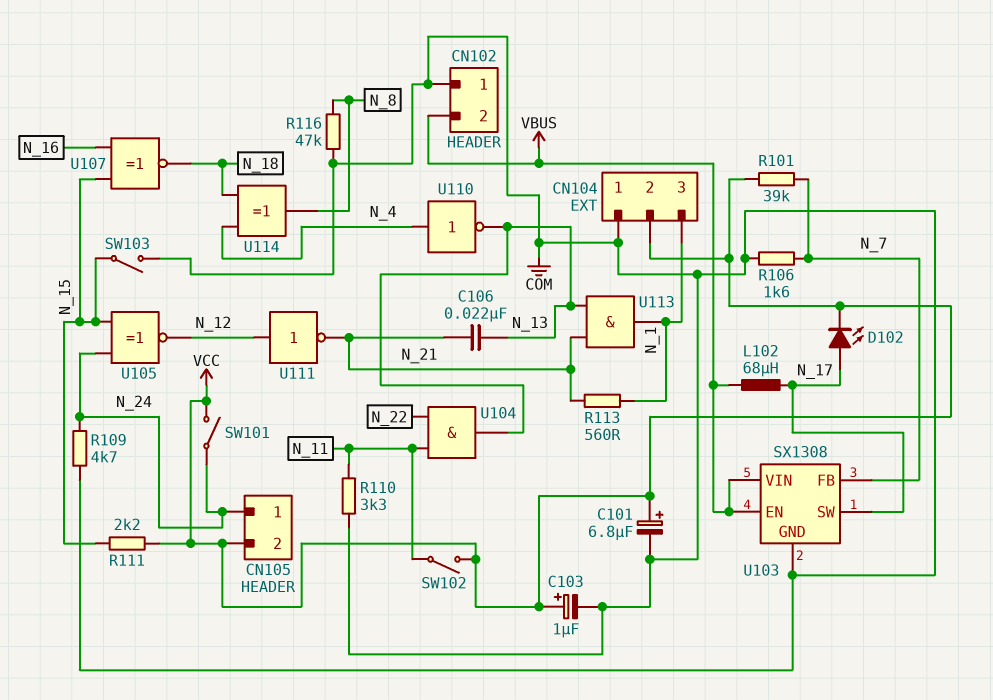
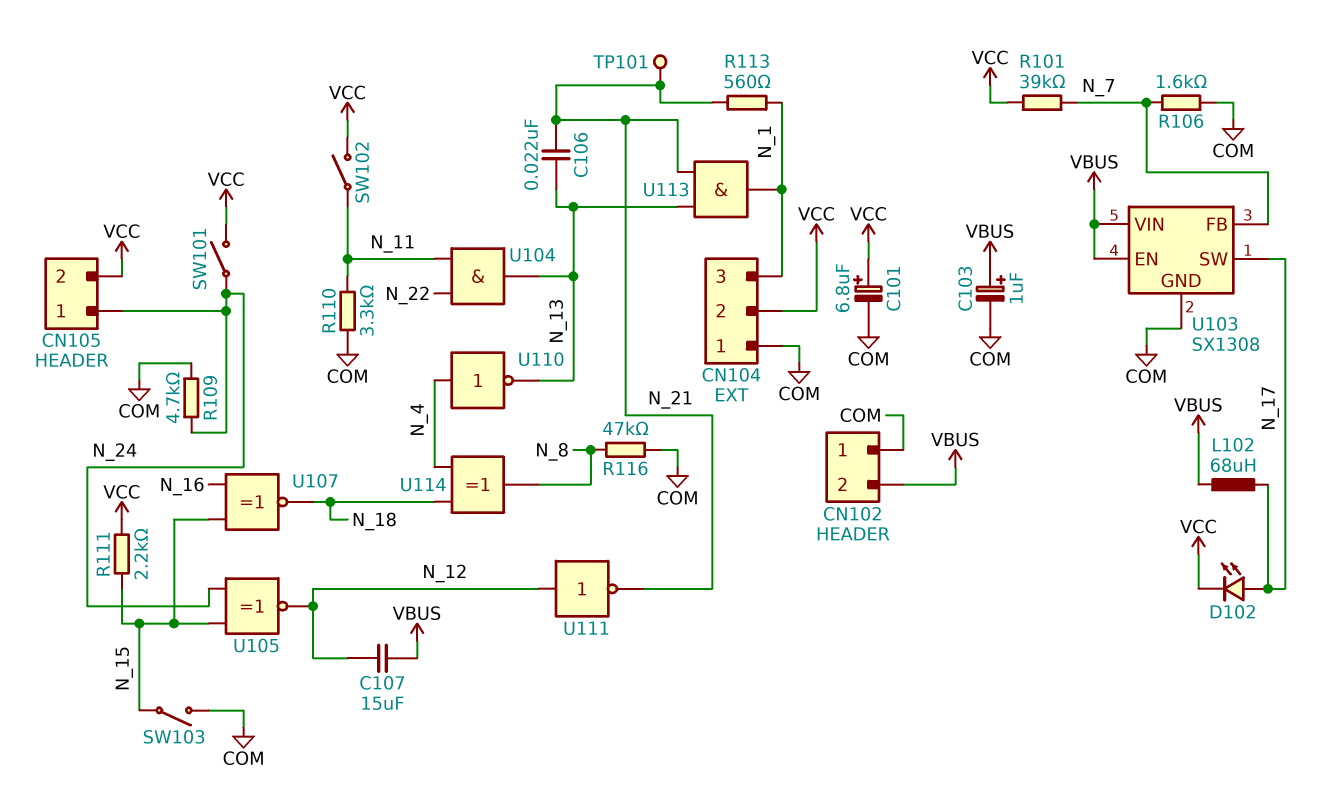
C103: 1uF (plus VCC, minus COM) -> 1uF (plus VBUS, minus COM)
C107: none -> 15uF (N_12, VBUS)
TP101: none -> test point (N_21)

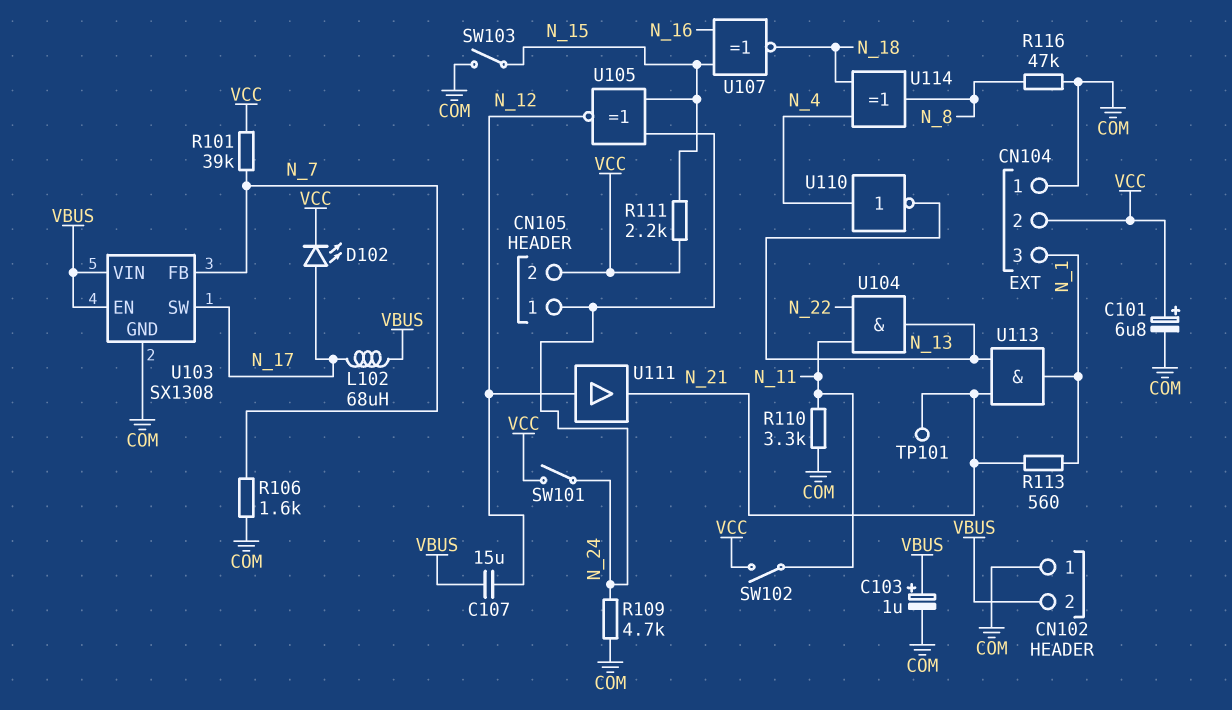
C106: 22nF (N_13, N_21) -> none
U111: NOT (in N_12, out N_21) -> buffer (in N_12, out N_21)

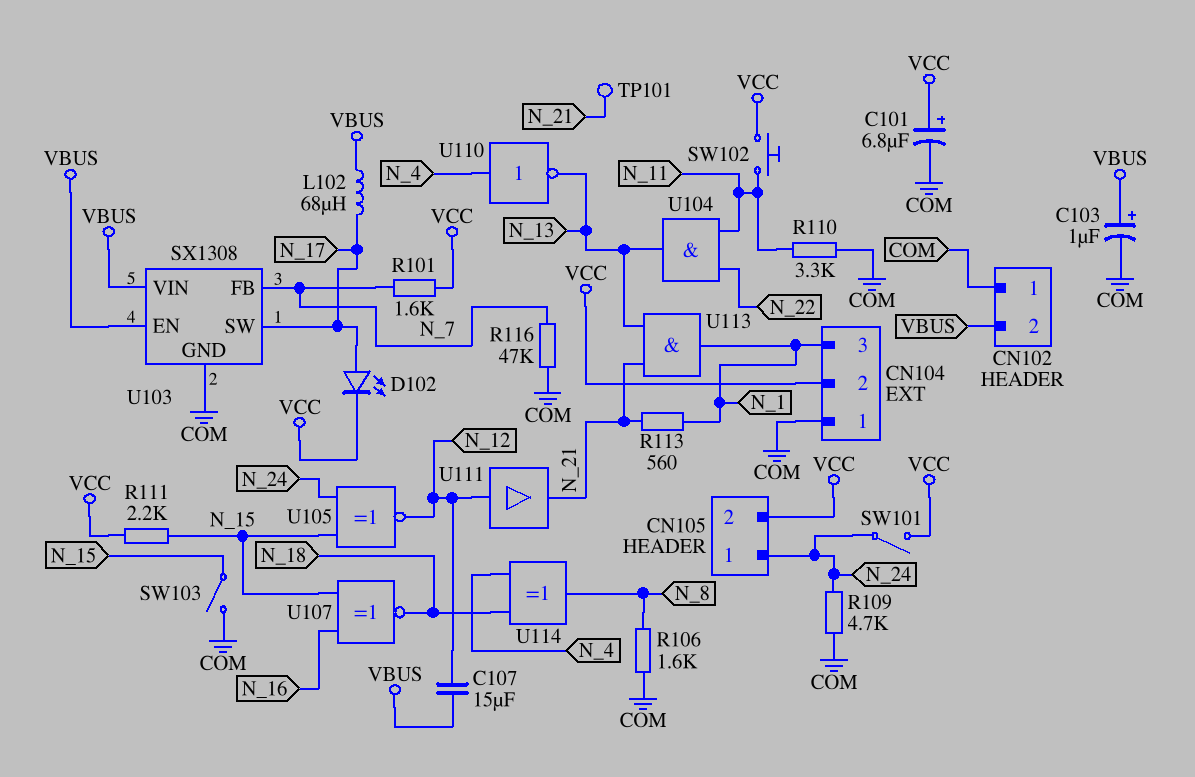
R101: 39k (N_7, VCC) -> 1.6k (N_7, VCC)
R106: 1.6k (COM, N_7) -> 1.6k (COM, N_8)
R116: 47k (COM, N_8) -> 47k (COM, N_7)
SW102: switch (N_11, VCC) -> button (N_11, VCC)

